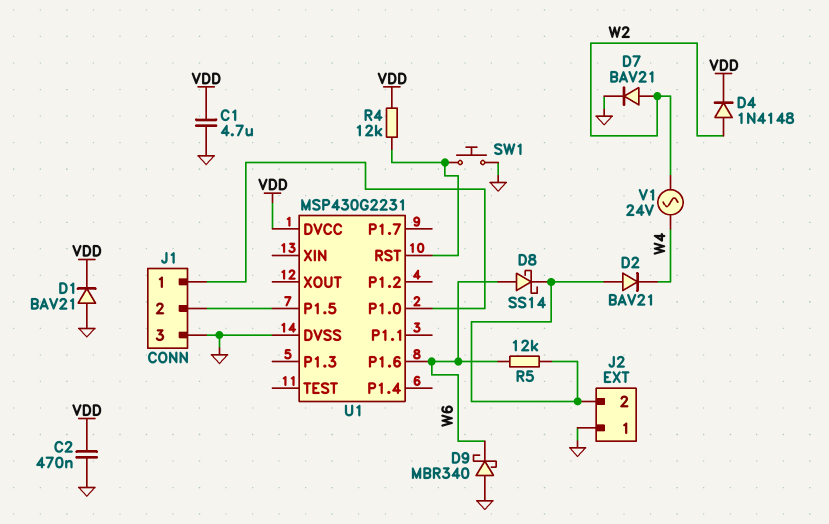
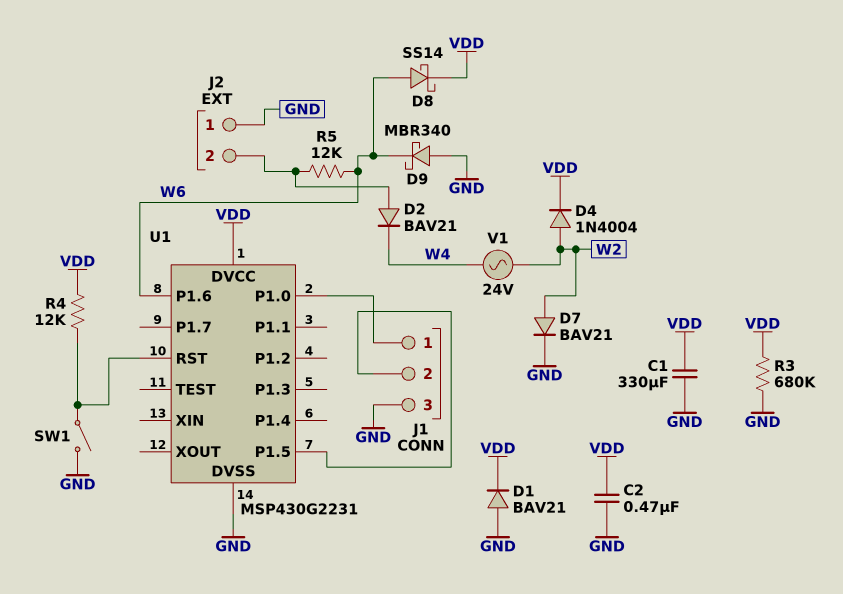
C1: 4.7uF (GND, VDD) -> 330uF (GND, VDD)
D4: diode 1N4148 (A W2, K VDD) -> diode 1N4004 (A W2, K VDD)
D8: schottky SS14 (A W6, K J2/2) -> schottky SS14 (A W6, K VDD)
R3: none -> 680k (GND, VDD)
SW1: button (GND, U1/RST) -> switch (GND, U1/RST)

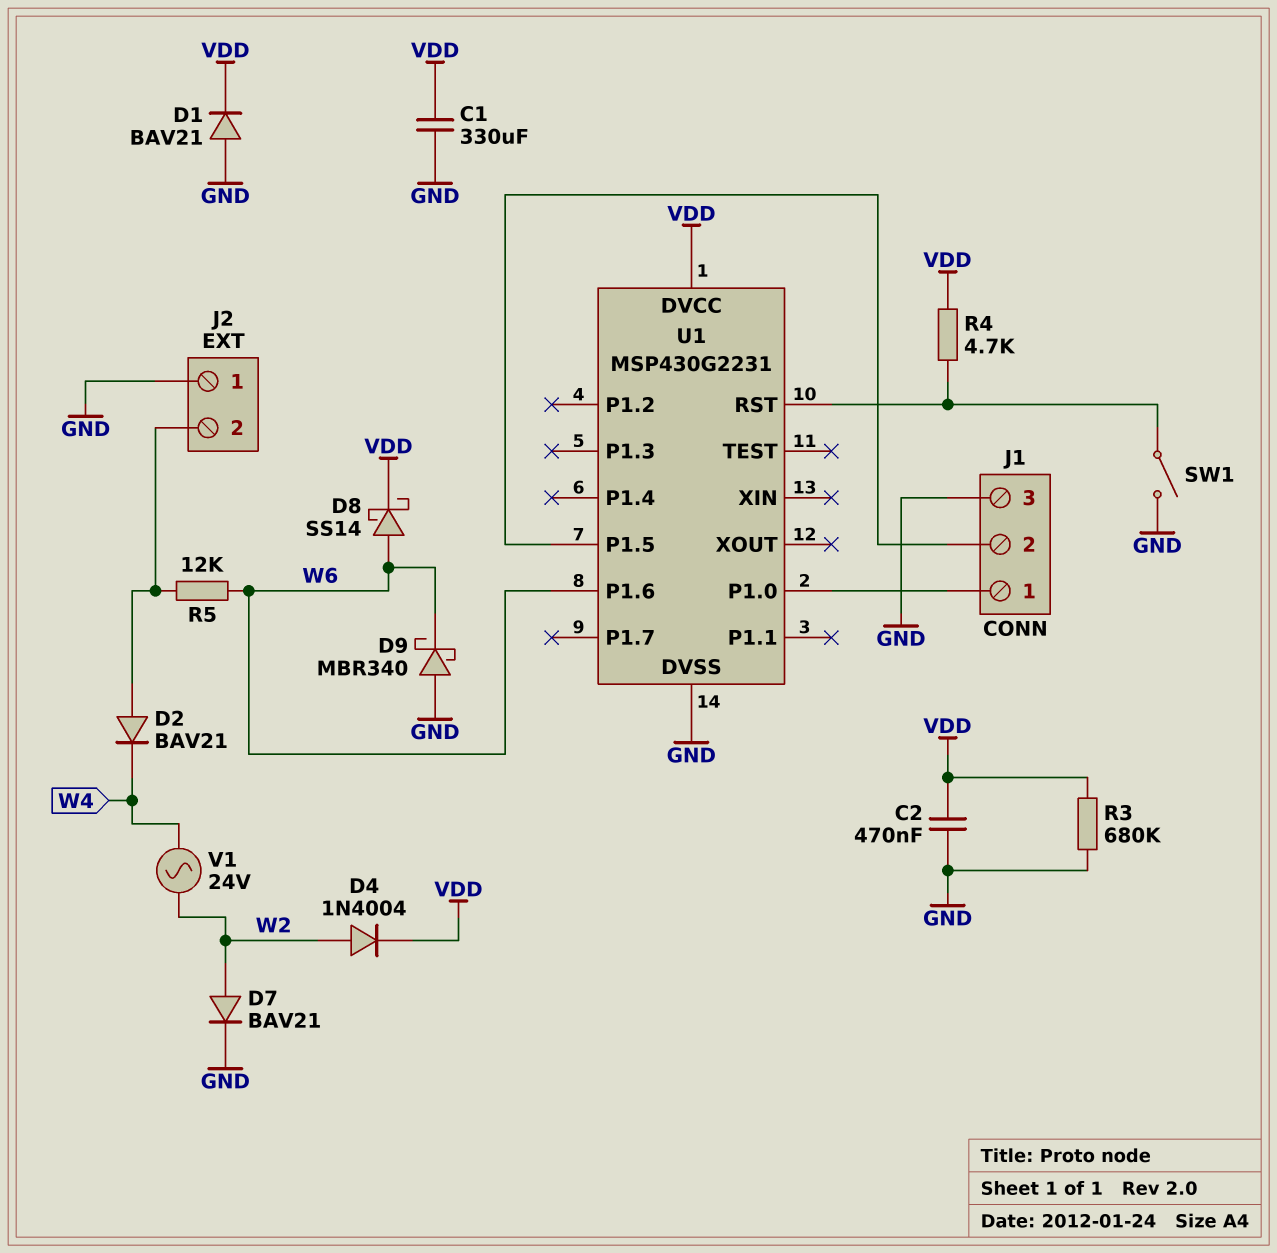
R4: 12k (U1/RST, VDD) -> 4.7k (U1/RST, VDD)

